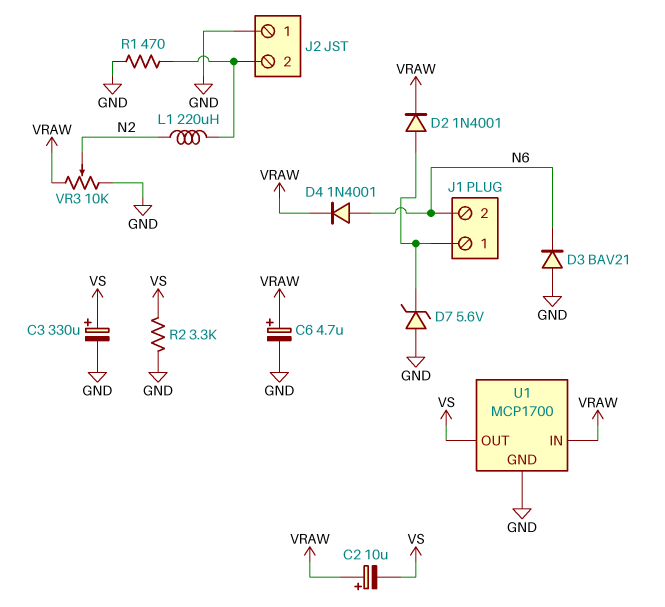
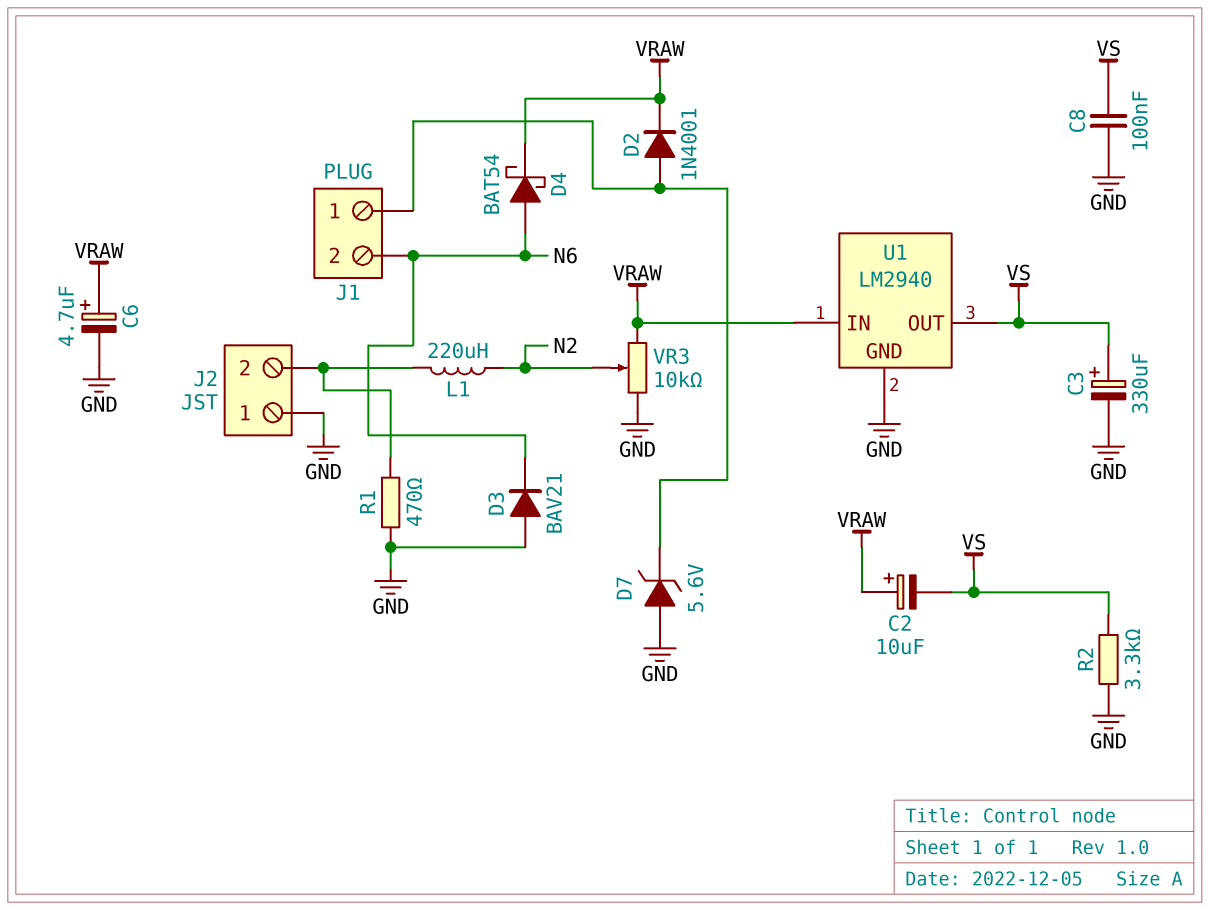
C8: none -> 100nF (GND, VS)
D4: diode 1N4001 (A N6, K VRAW) -> schottky BAT54 (A N6, K VRAW)
U1: MCP1700 -> LM2940

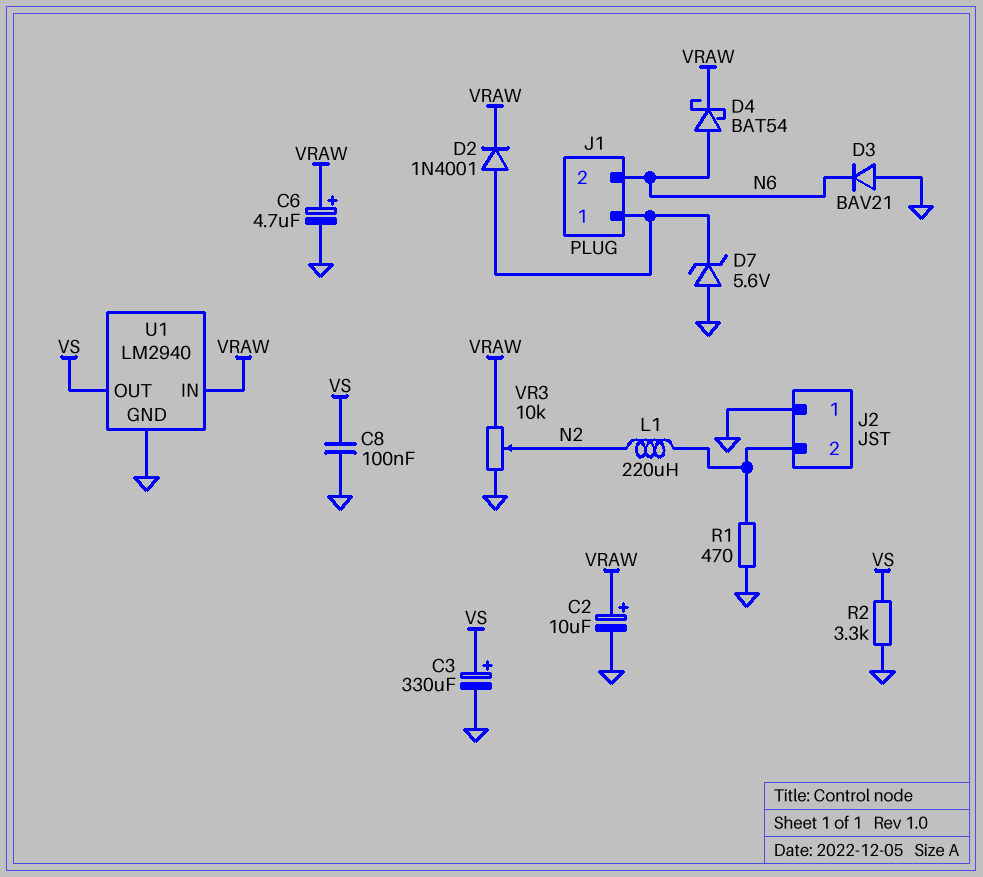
C2: 10uF (plus VRAW, minus VS) -> 10uF (plus VRAW, minus GND)

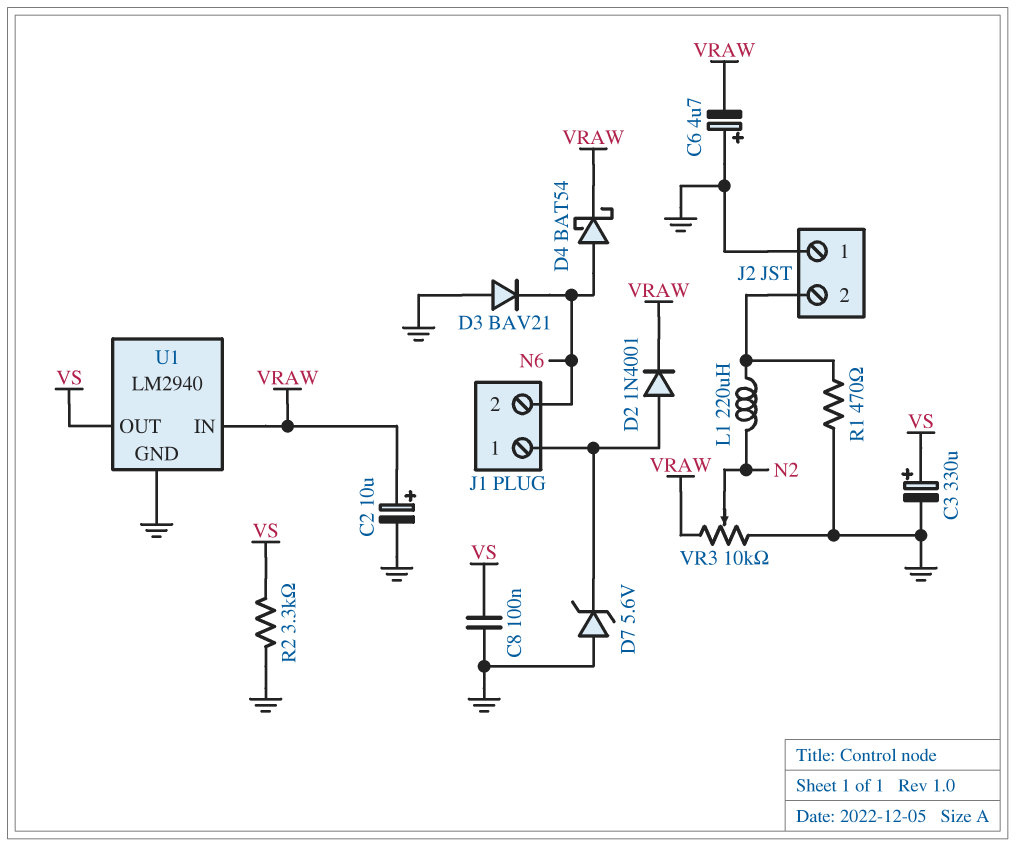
C6: 4.7uF (plus VRAW, minus GND) -> 4.7uF (plus GND, minus VRAW)

